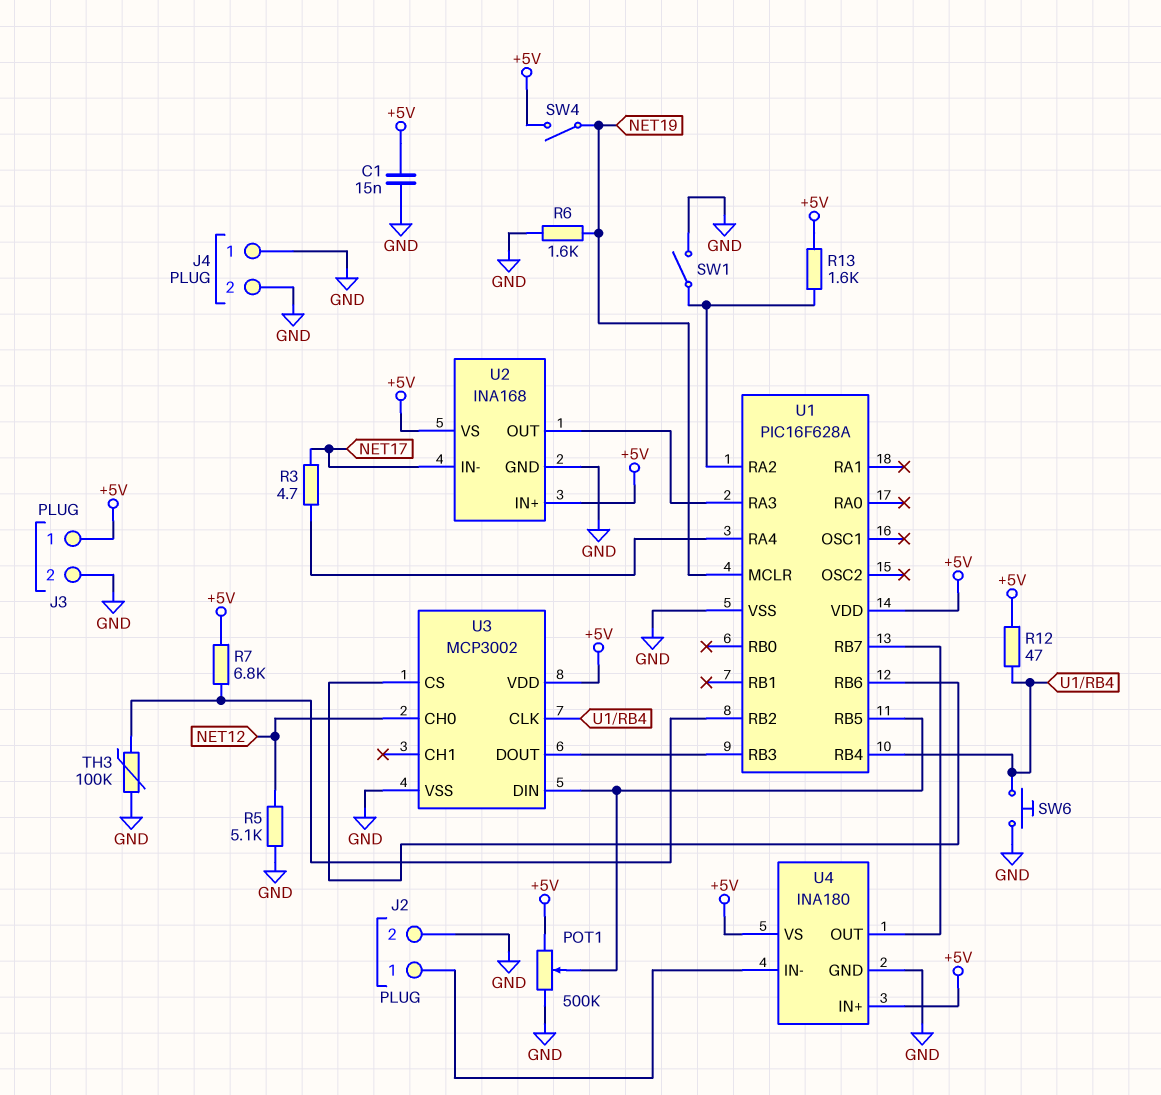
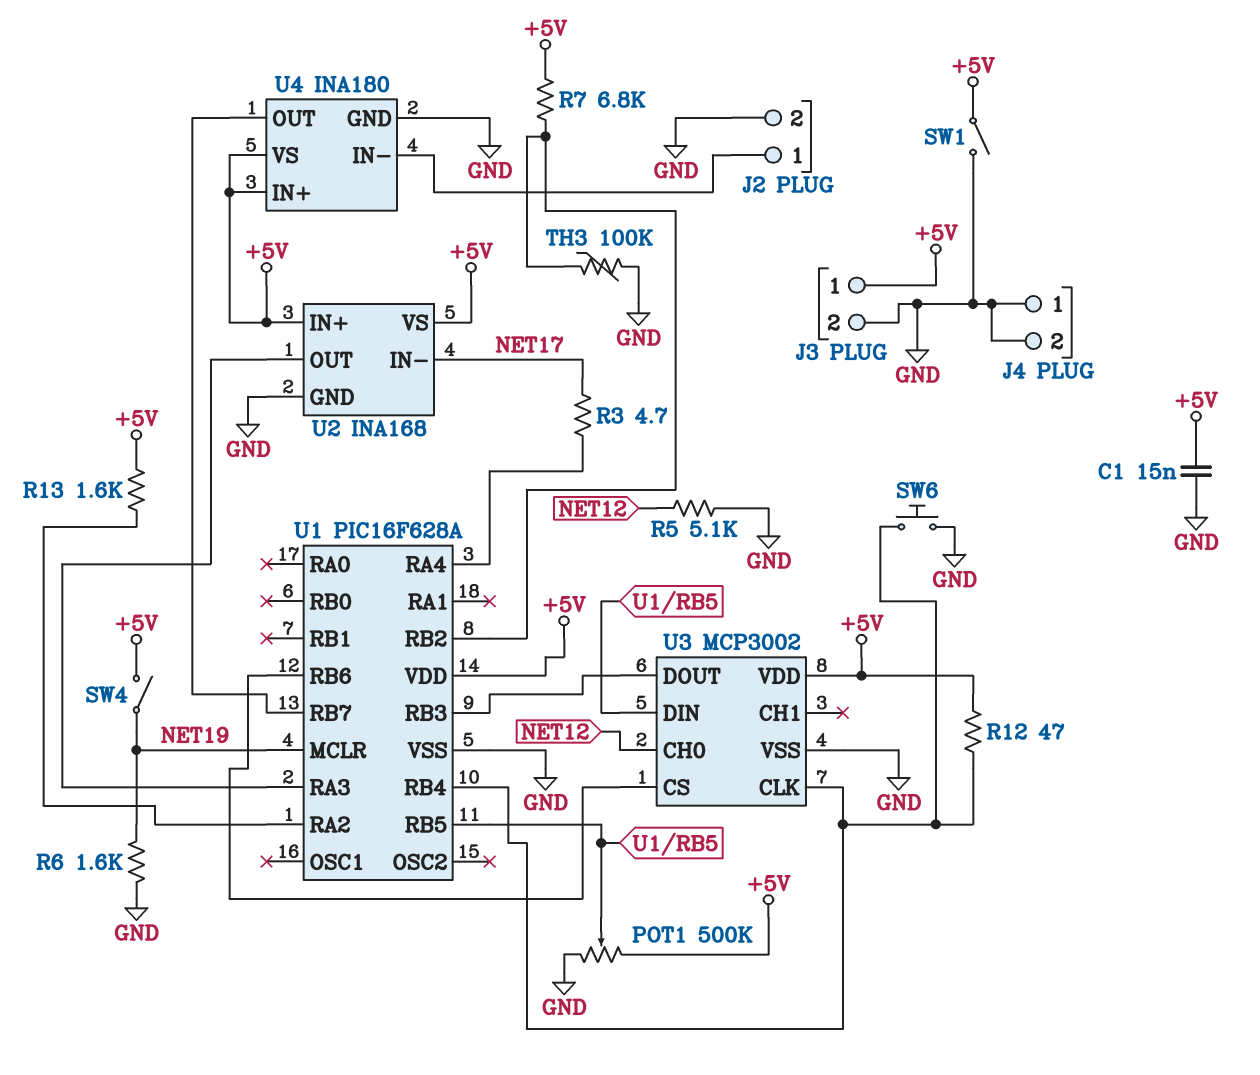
SW1: switch (GND, U1/RA2) -> switch (+5V, GND)

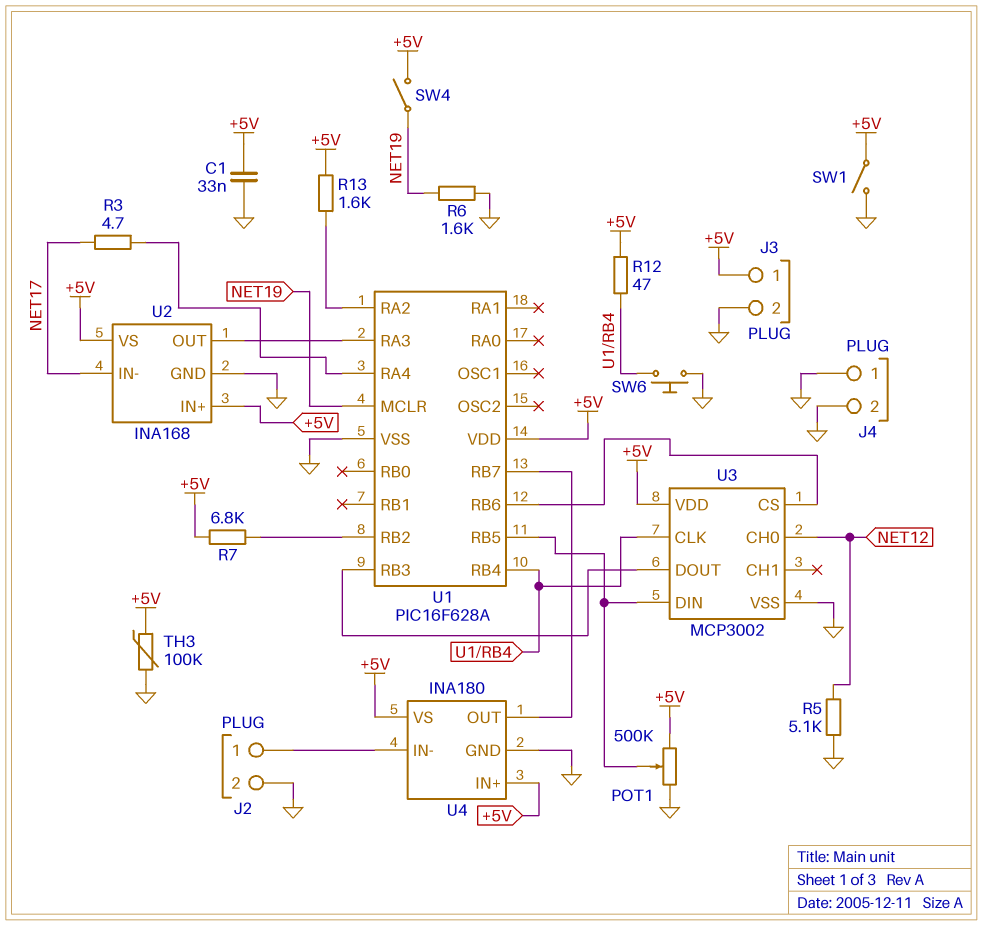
C1: 15nF (+5V, GND) -> 33nF (+5V, GND)
TH3: 100k (GND, U1/RB2) -> 100k (+5V, GND)

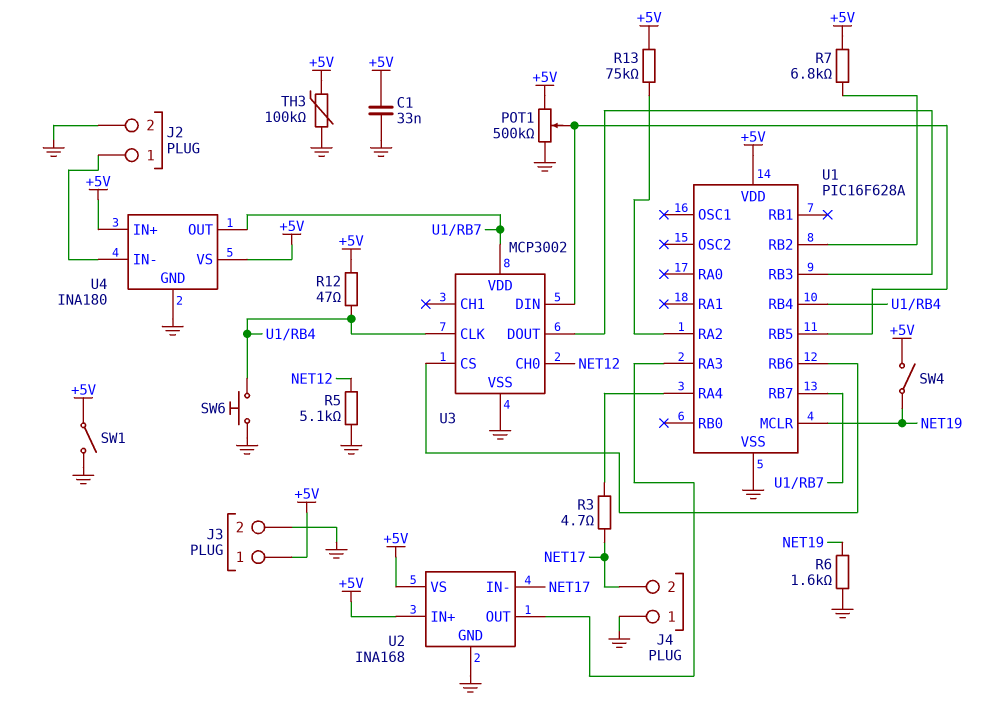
J4 pin 2: GND -> NET17
R13: 1.6k (+5V, U1/RA2) -> 75k (+5V, U1/RA2)
U3 pin VDD: +5V -> U1/RB7

